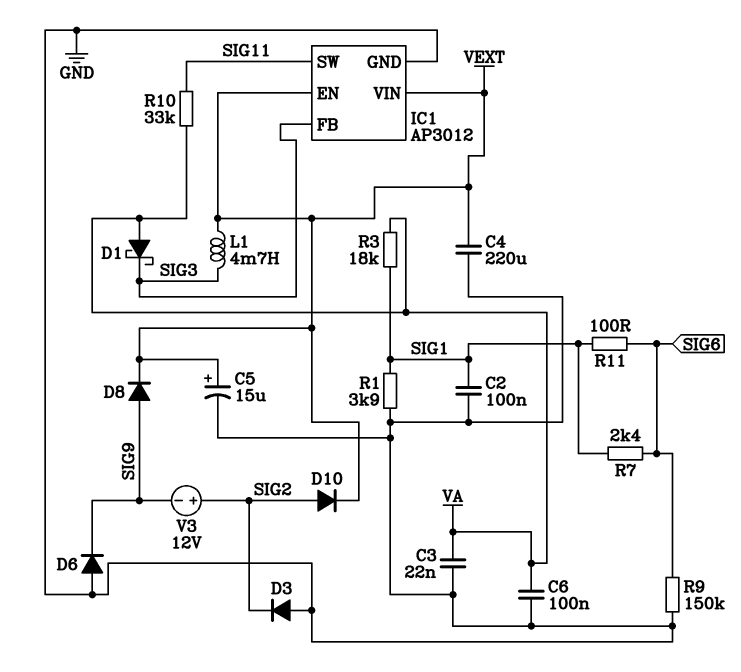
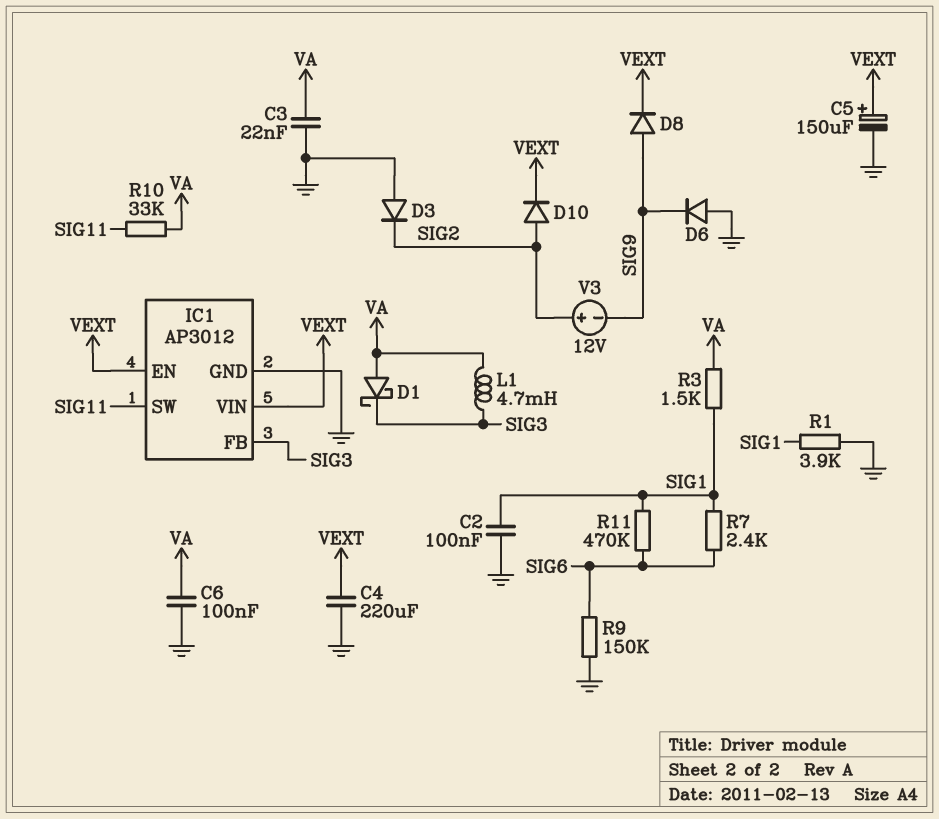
C5: 15uF (plus VEXT, minus GND) -> 150uF (plus VEXT, minus GND)
L1: 4.7mH (SIG3, VEXT) -> 4.7mH (SIG3, VA)
R3: 18k (SIG1, VA) -> 1.5k (SIG1, VA)
R11: 100 (SIG1, SIG6) -> 470k (SIG1, SIG6)

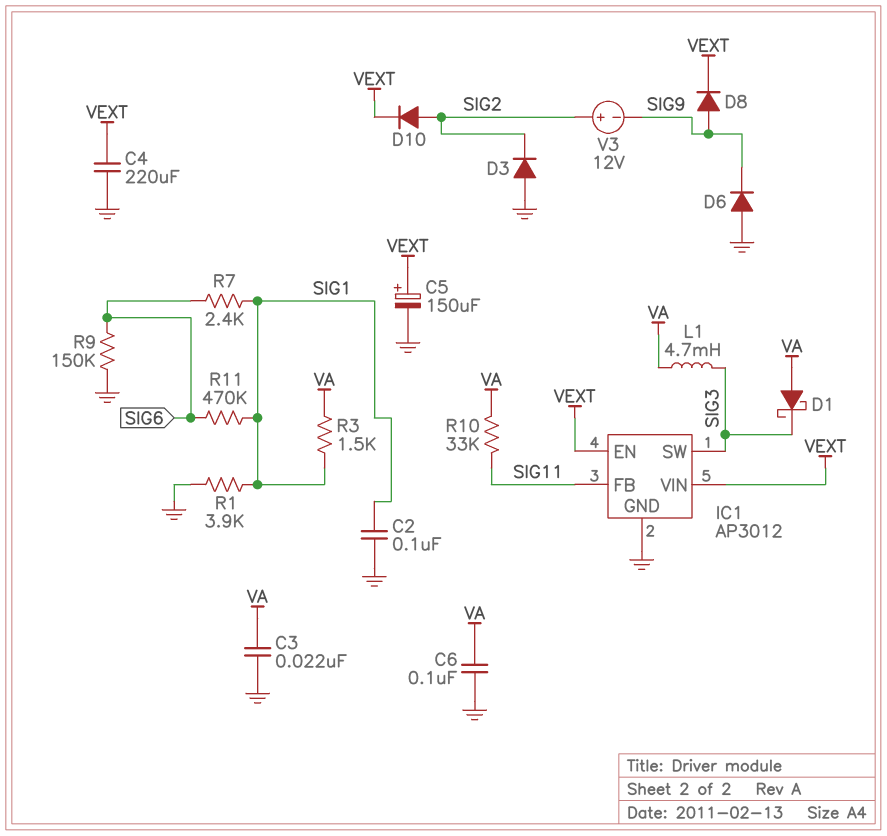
IC1 pin FB: SIG3 -> SIG11
IC1 pin SW: SIG11 -> SIG3

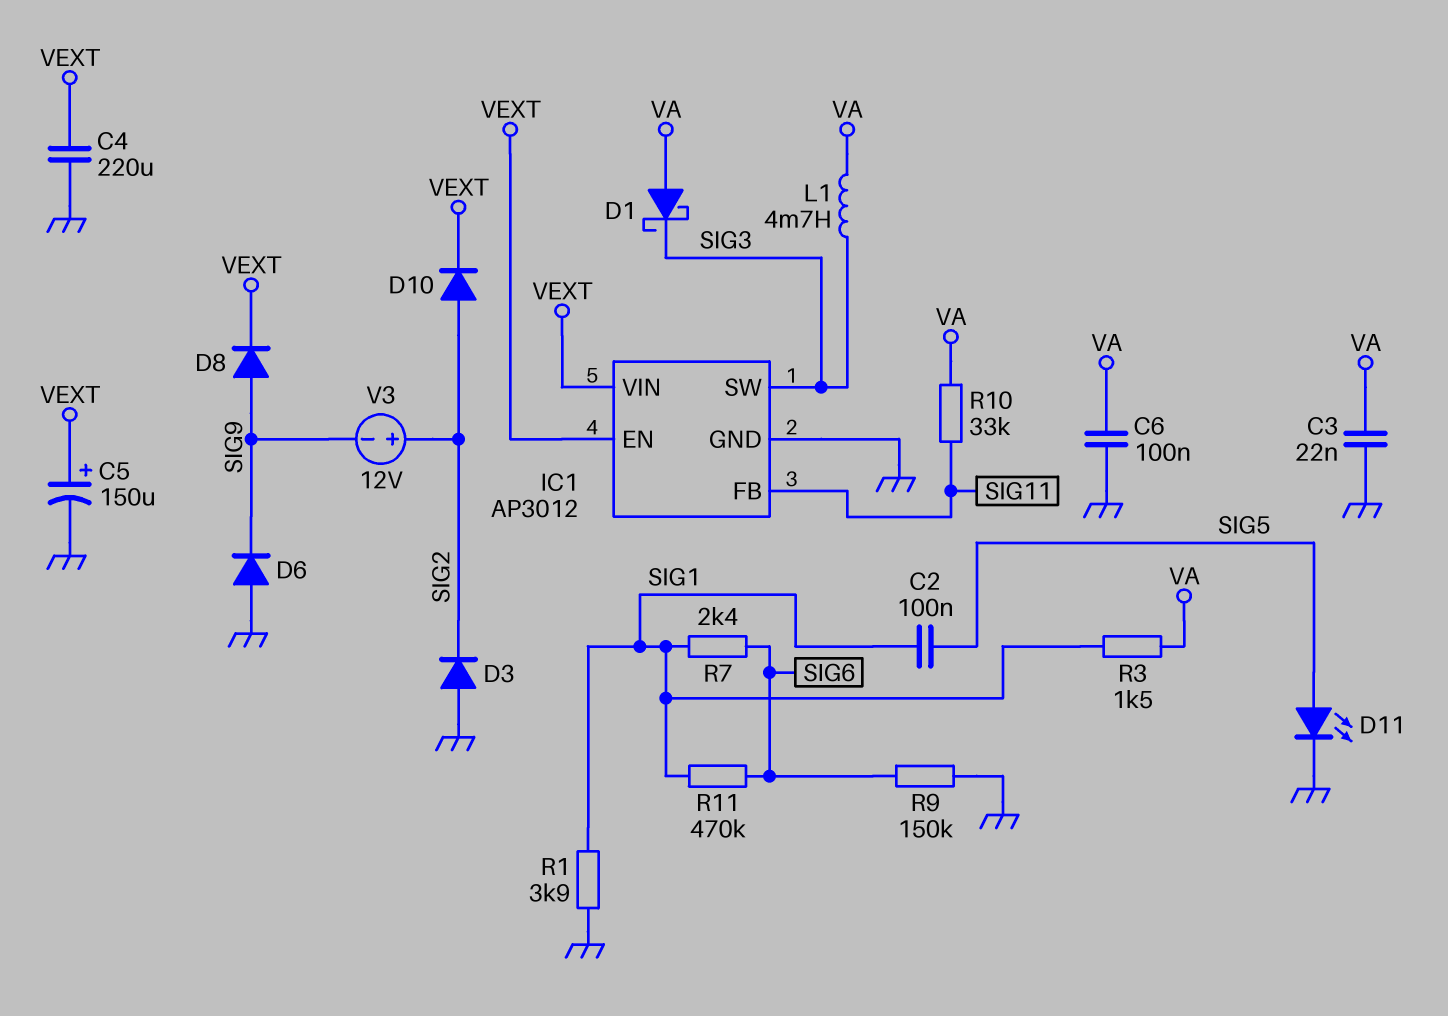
C2: 100nF (GND, SIG1) -> 100nF (SIG1, SIG5)
D11: none -> LED (A SIG5, K GND)

